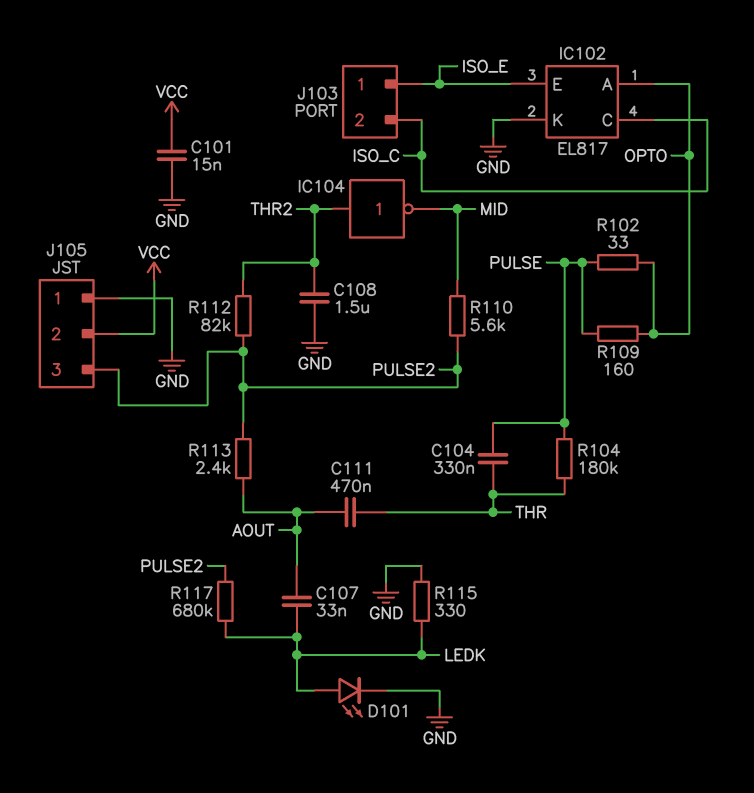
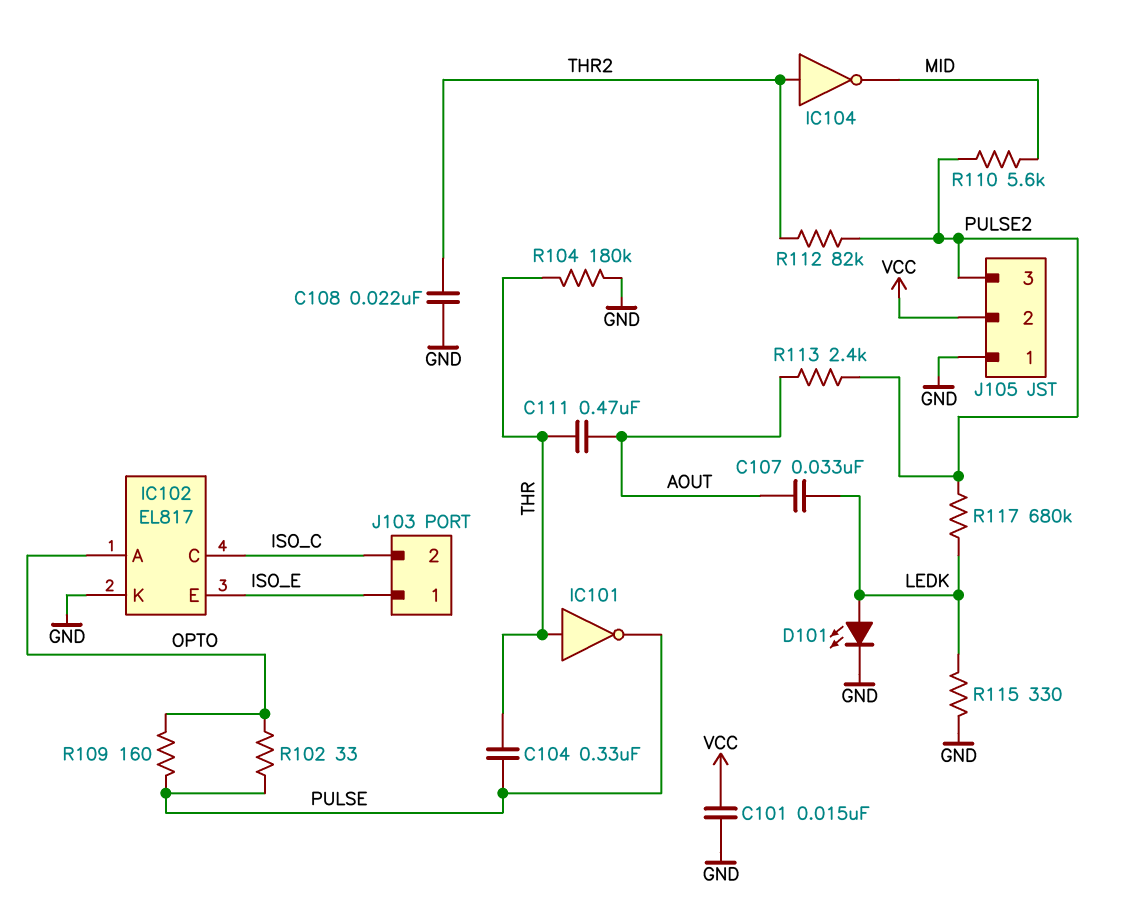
C108: 1.5uF (GND, THR2) -> 22nF (GND, THR2)
IC101: none -> NOT (in THR, out PULSE)
R104: 180k (PULSE, THR) -> 180k (GND, THR)

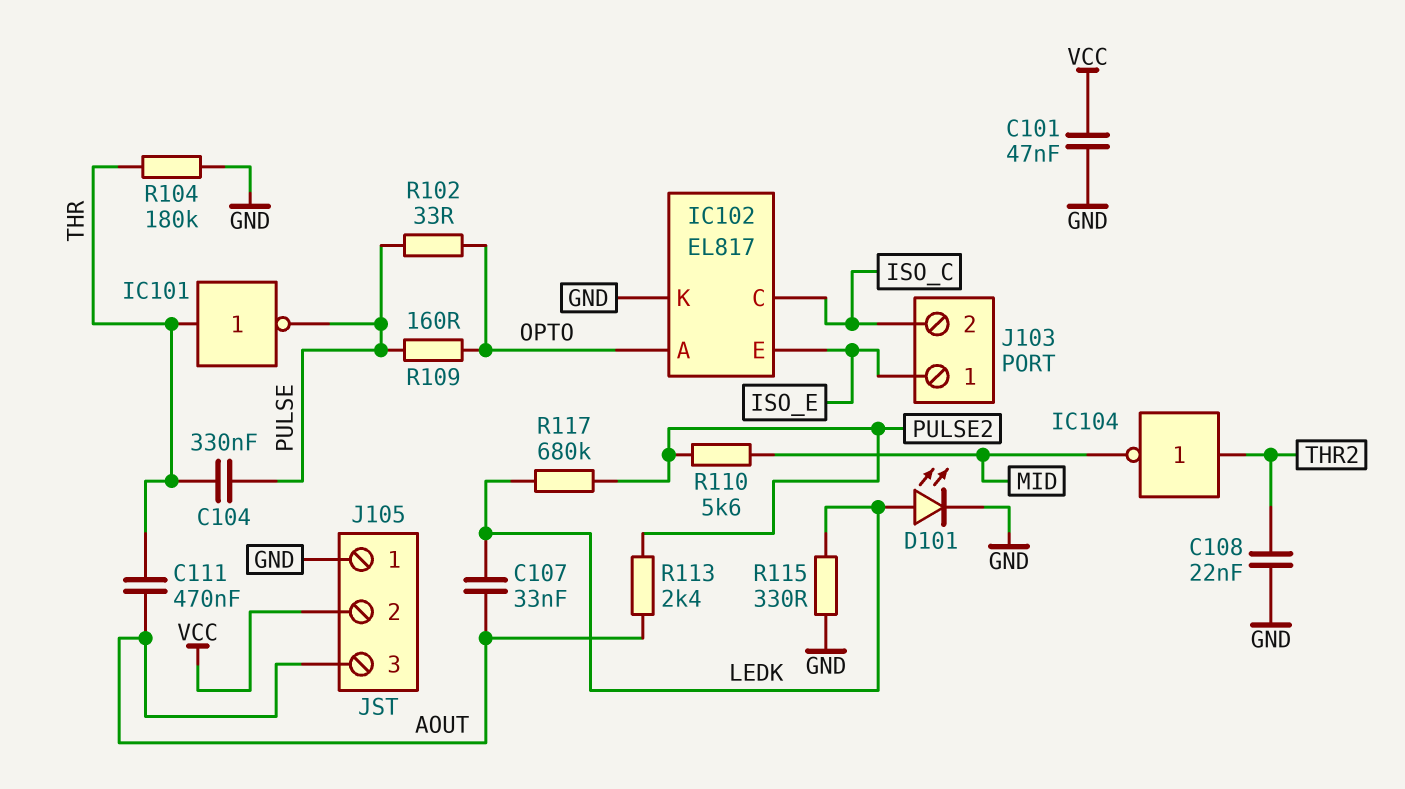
C101: 15nF (GND, VCC) -> 47nF (GND, VCC)
J105 pin 3: PULSE2 -> AOUT
R112: 82k (PULSE2, THR2) -> none

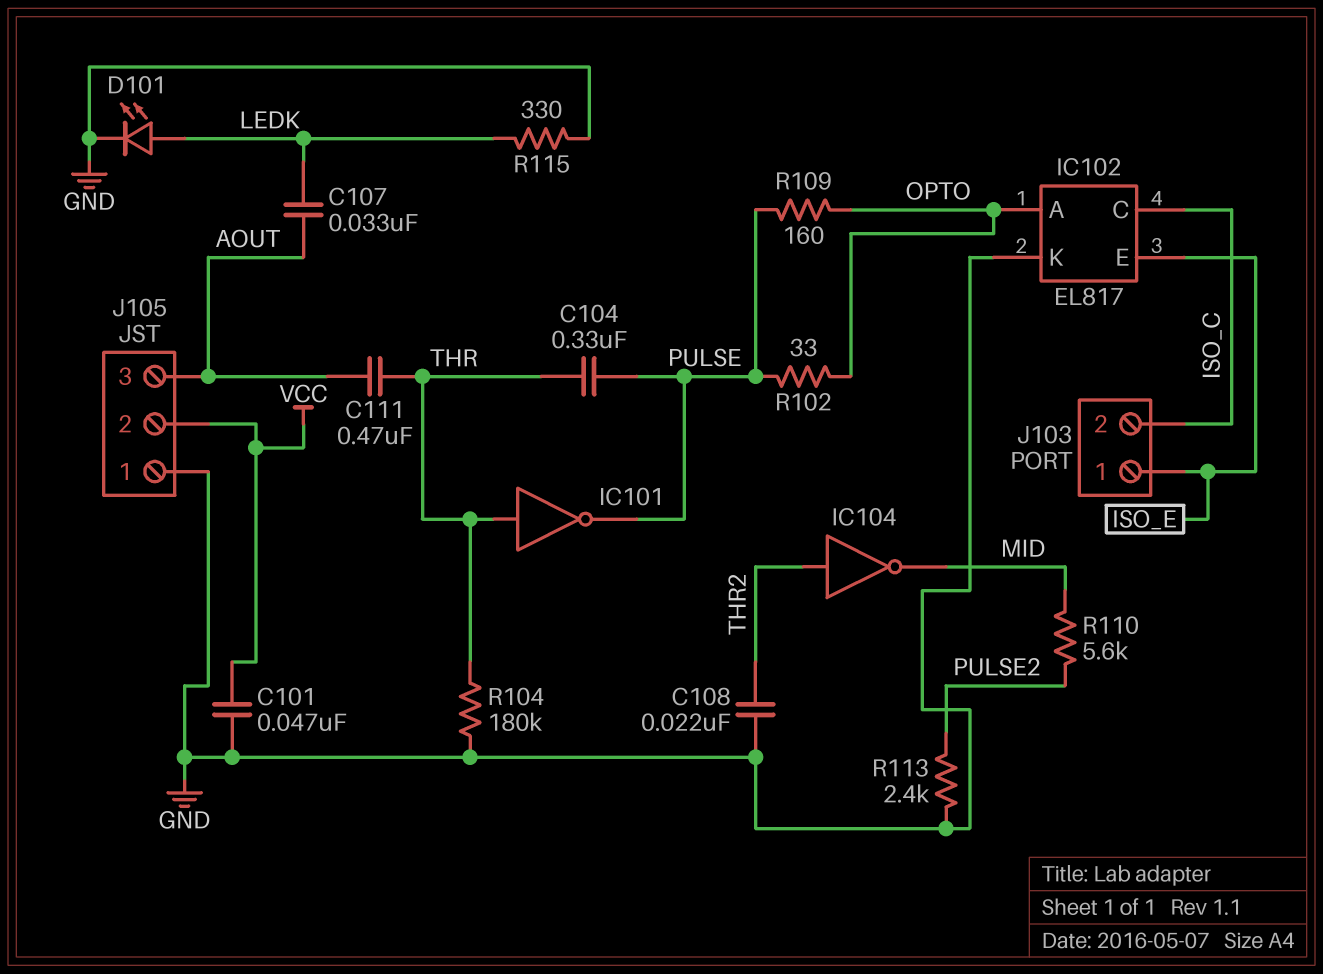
R113: 2.4k (AOUT, PULSE2) -> 2.4k (GND, PULSE2)
R117: 680k (LEDK, PULSE2) -> none

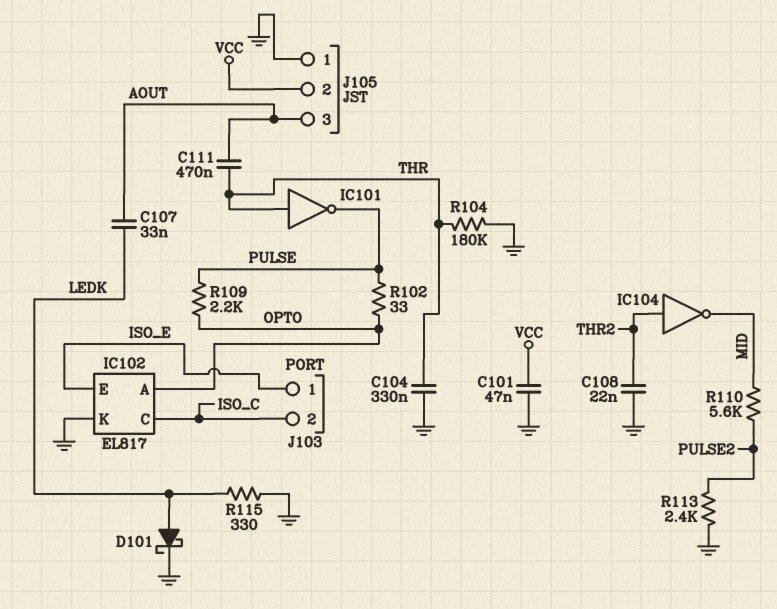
C104: 330nF (PULSE, THR) -> 330nF (GND, THR)
D101: LED (A LEDK, K GND) -> schottky (A LEDK, K GND)
R109: 160 (OPTO, PULSE) -> 2.2k (OPTO, PULSE)

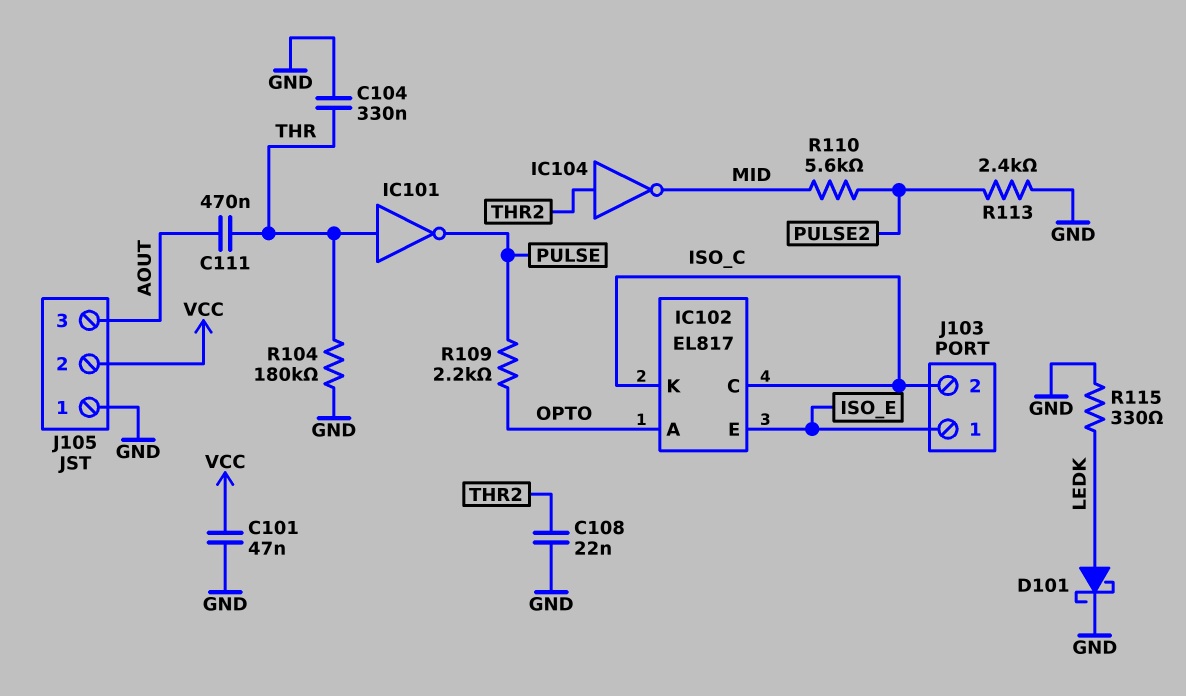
C107: 33nF (AOUT, LEDK) -> none
IC102 pin K: GND -> ISO_C
R102: 33 (OPTO, PULSE) -> none

